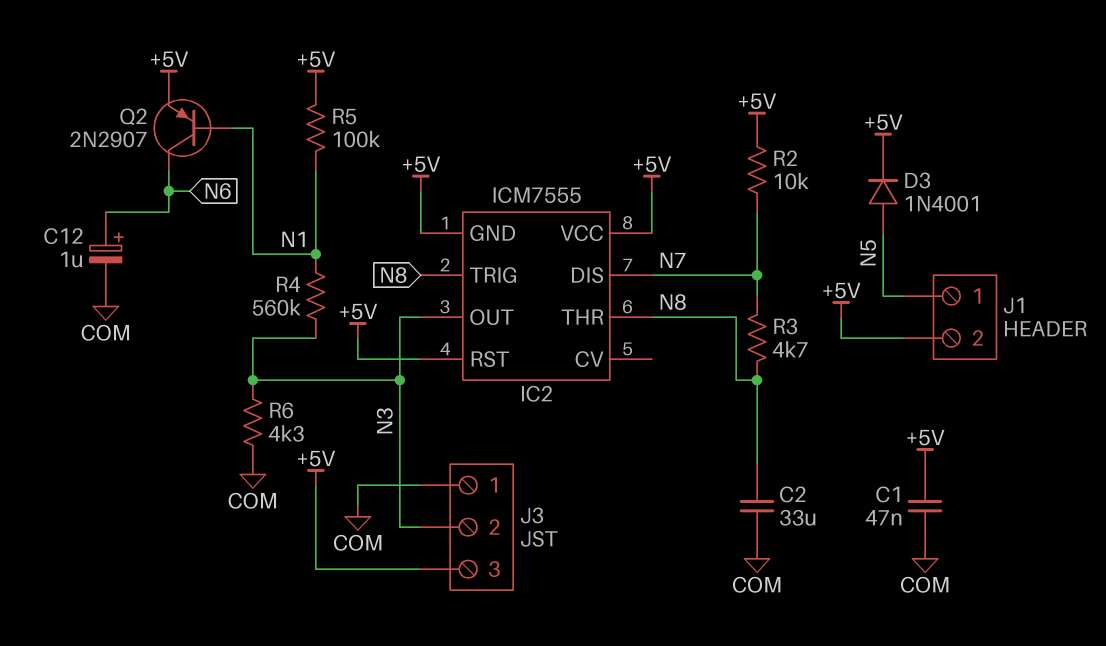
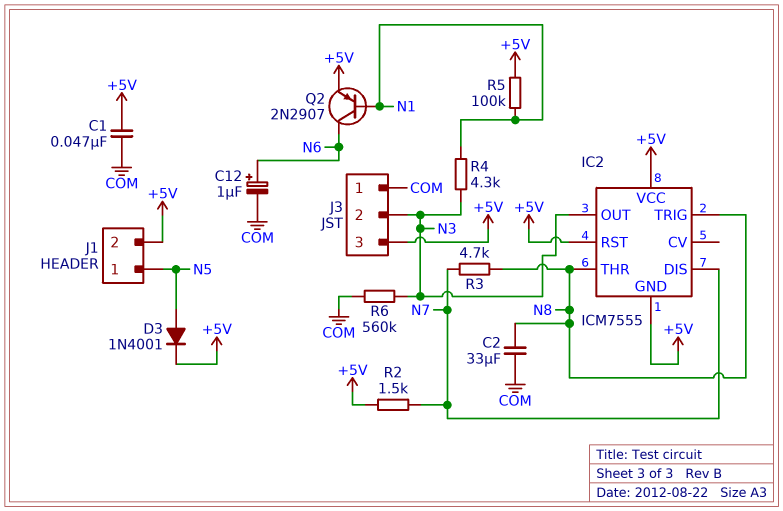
R2: 10k (+5V, N7) -> 1.5k (+5V, N7)
R4: 560k (N1, N3) -> 4.3k (N1, N3)
R6: 4.3k (COM, N3) -> 560k (COM, N3)

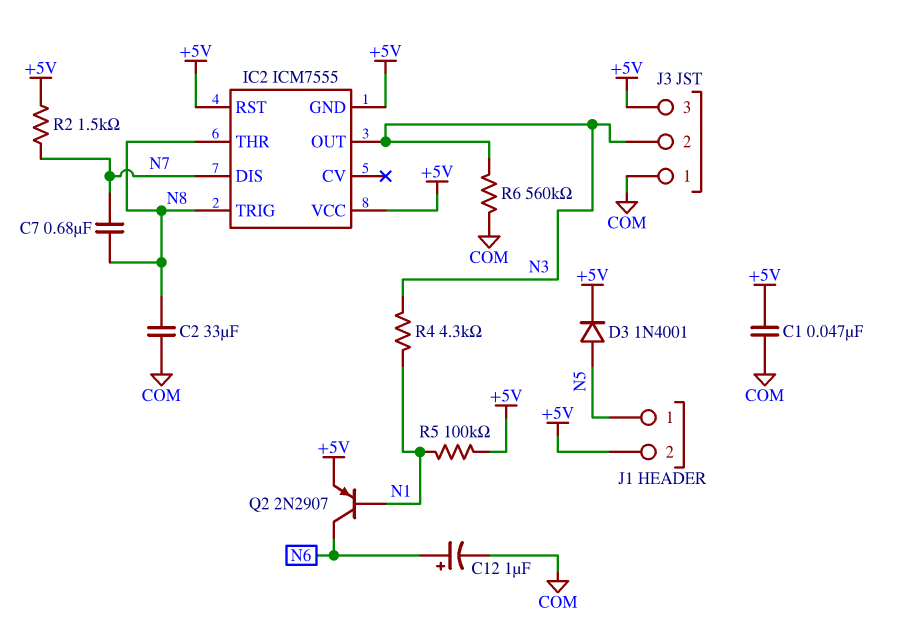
C7: none -> 680nF (N7, N8)
R3: 4.7k (N7, N8) -> none

